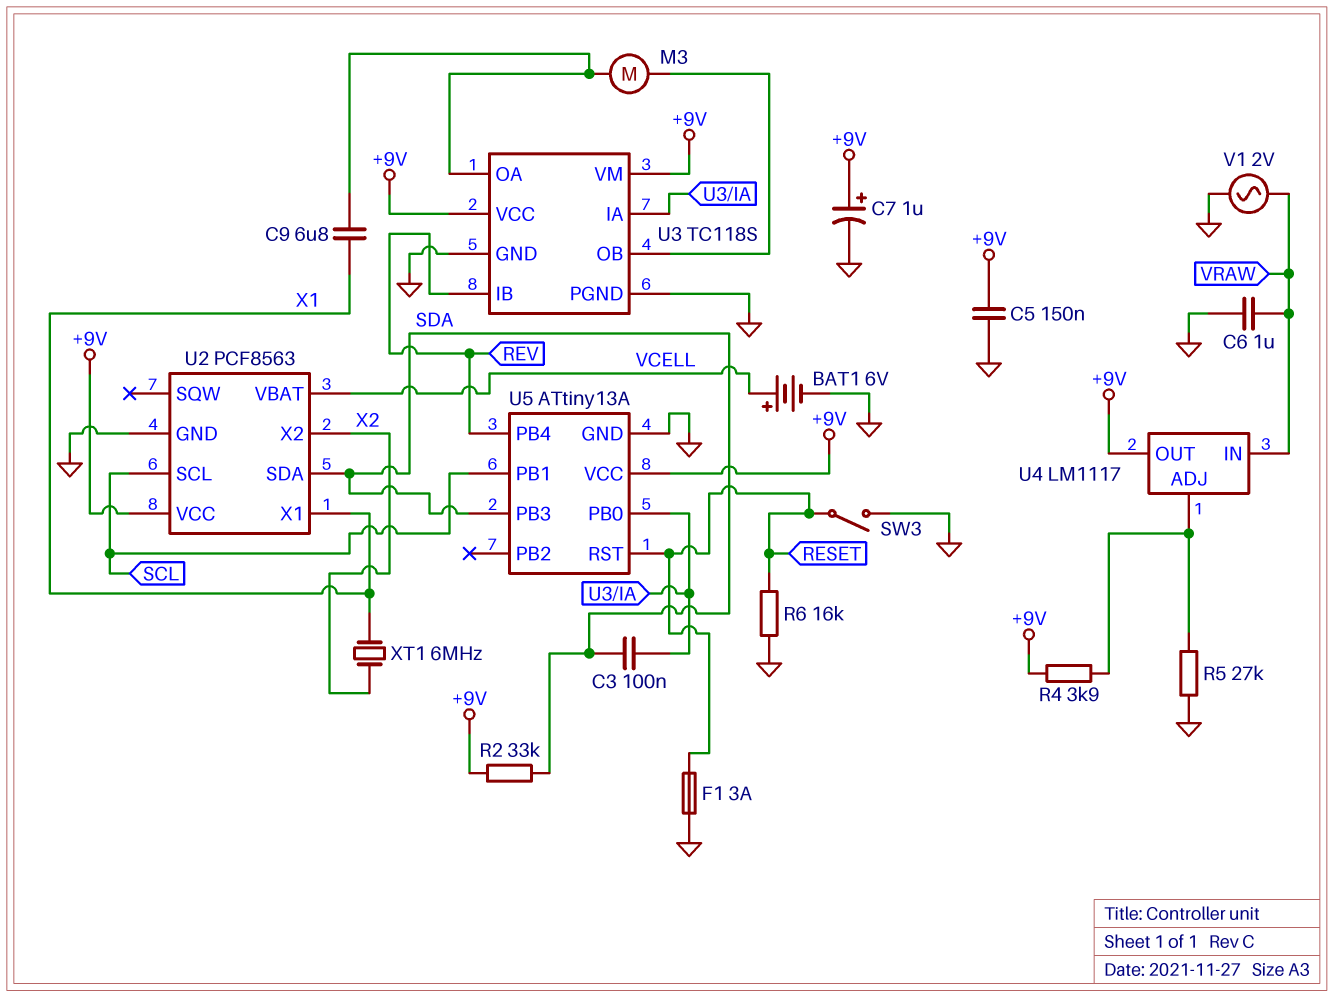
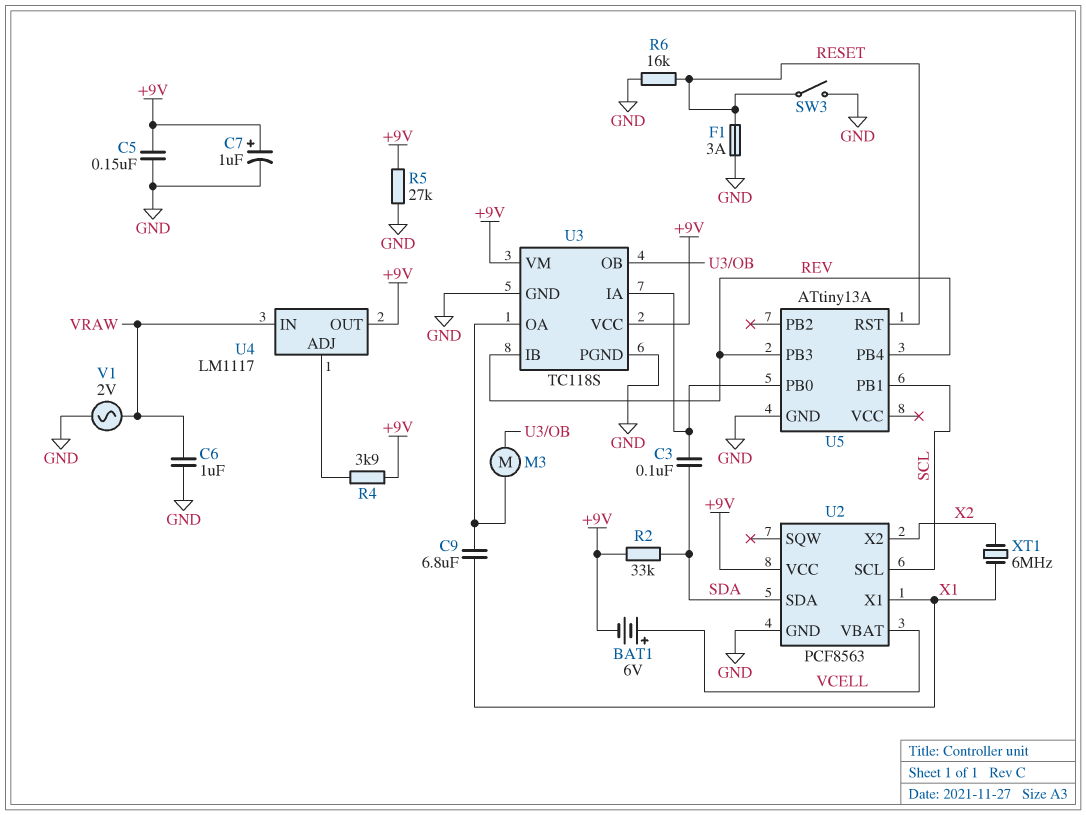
BAT1: 6V (plus VCELL, minus GND) -> 6V (plus VCELL, minus +9V)
R5: 27k (GND, U4/ADJ) -> 27k (+9V, GND)
U5 pin PB3: SDA -> REV
U5 pin VCC: +9V -> none

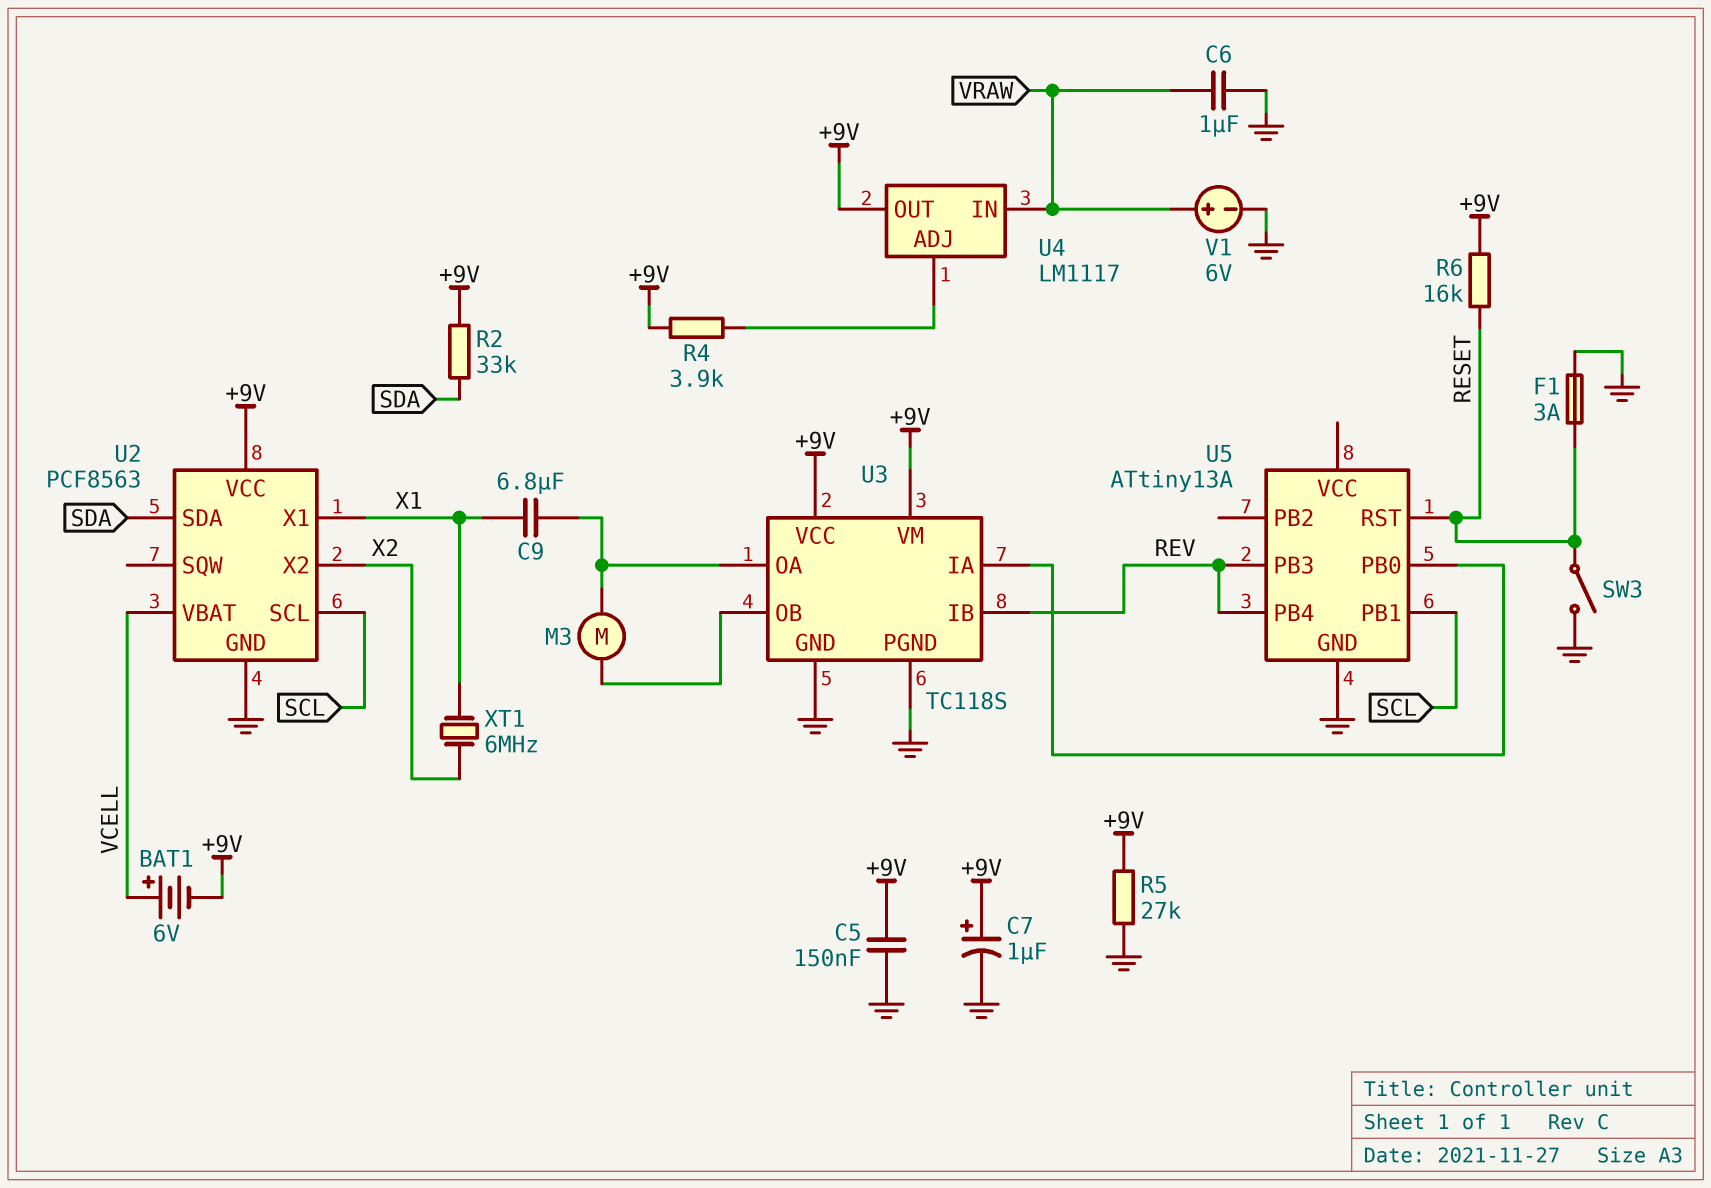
C3: 100nF (SDA, U3/IA) -> none
R6: 16k (GND, RESET) -> 16k (+9V, RESET)
V1: AC 2V (GND, VRAW) -> 6V (plus VRAW, minus GND)

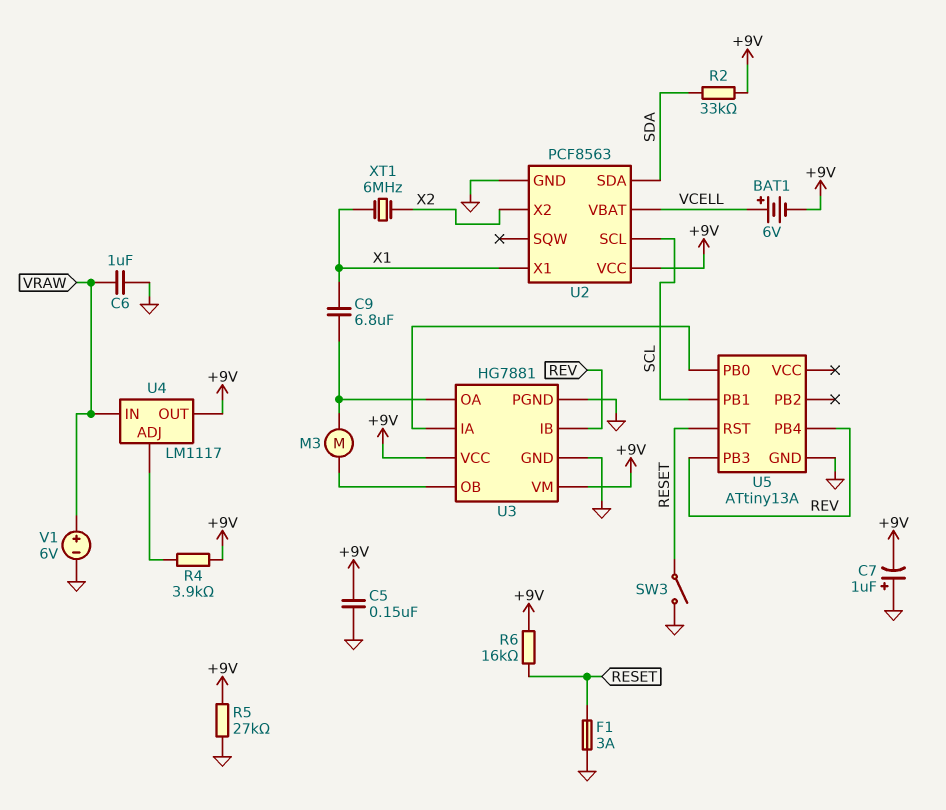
C7: 1uF (plus +9V, minus GND) -> 1uF (plus GND, minus +9V)
U3: TC118S -> HG7881

